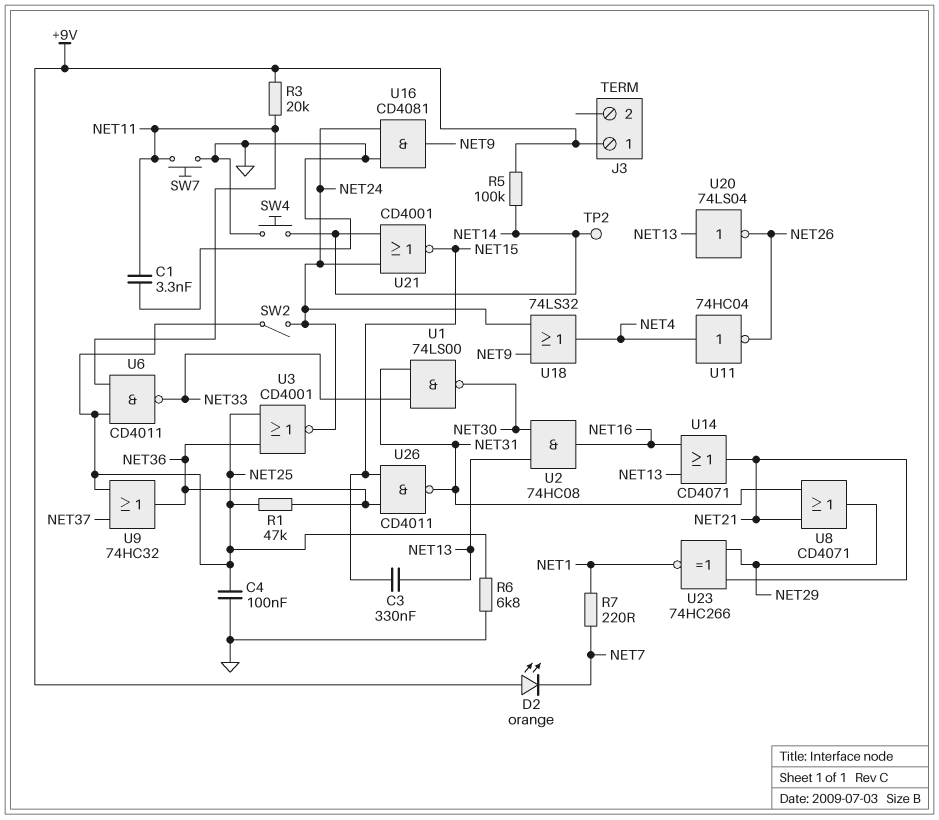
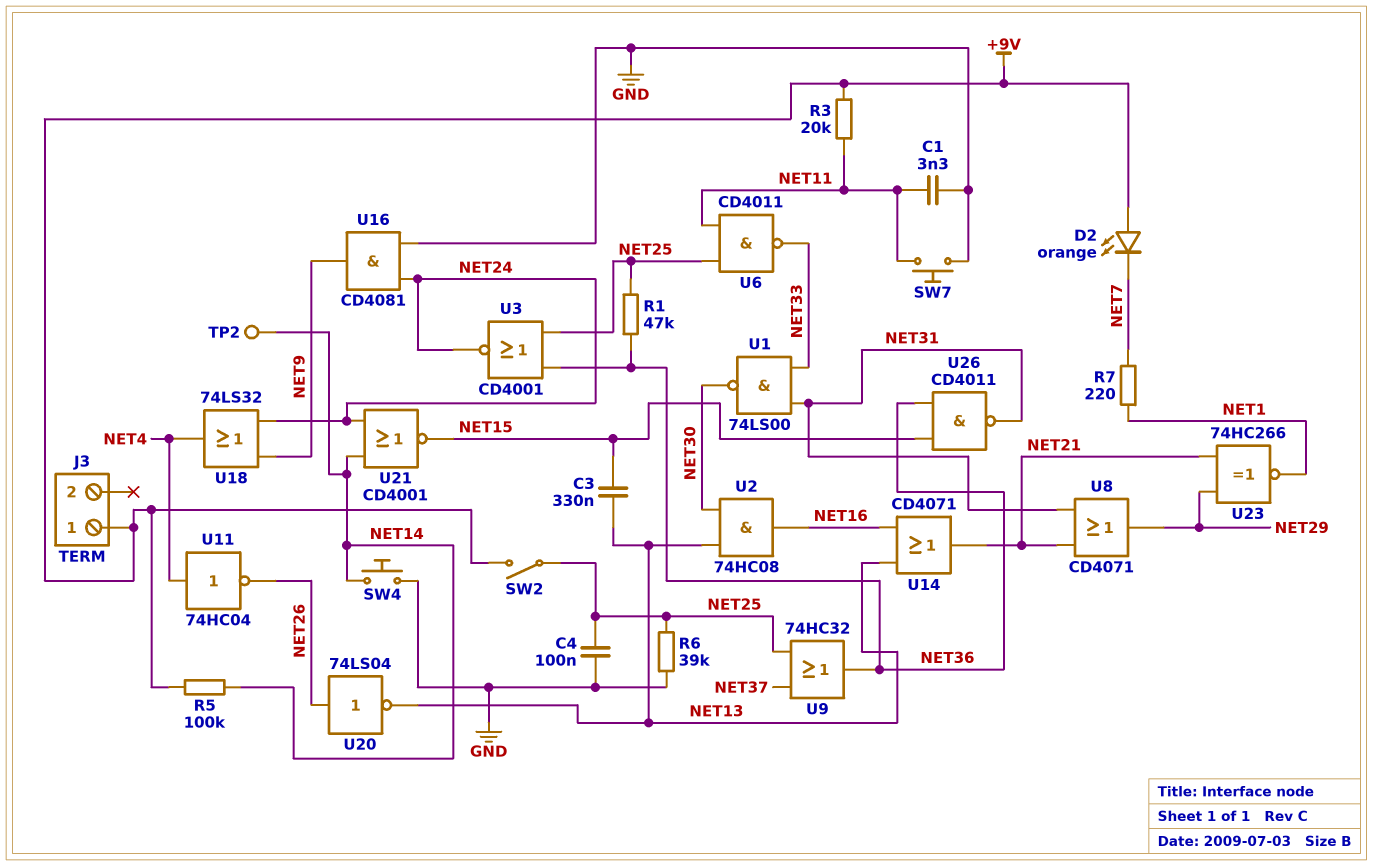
R6: 6.8k (GND, NET25) -> 39k (GND, NET25)
SW2: switch (NET24, NET25) -> switch (+9V, NET25)
U20: NOT 74LS04 (in NET13, out NET26) -> NOT 74LS04 (in NET26, out NET13)

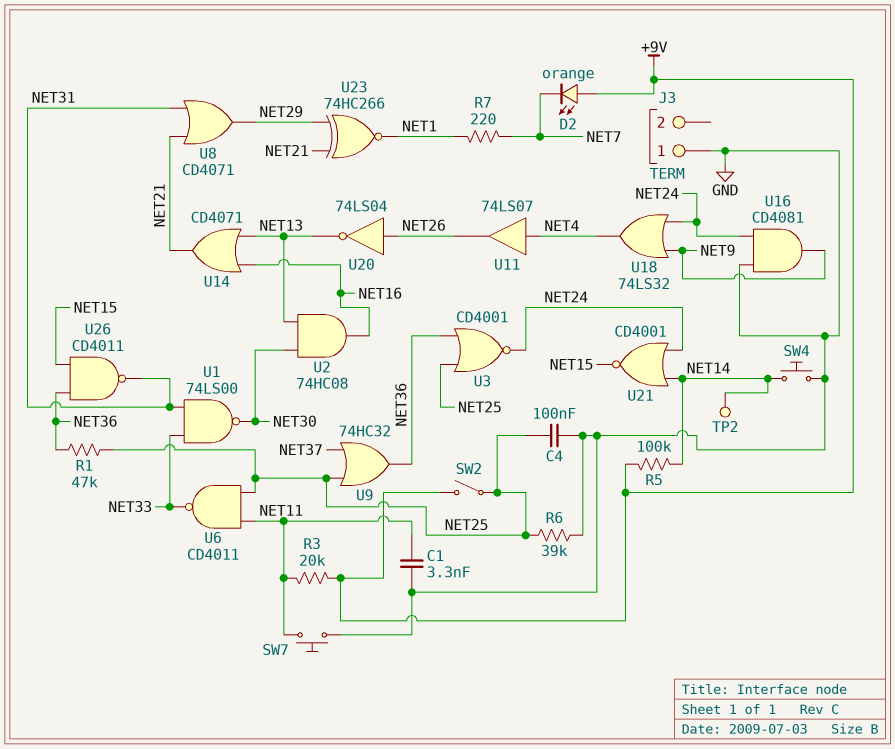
C3: 330nF (NET13, NET15) -> none
J3 pin 1: +9V -> GND
U11: NOT 74HC04 (in NET4, out NET26) -> buffer 74LS07 (in NET4, out NET26)

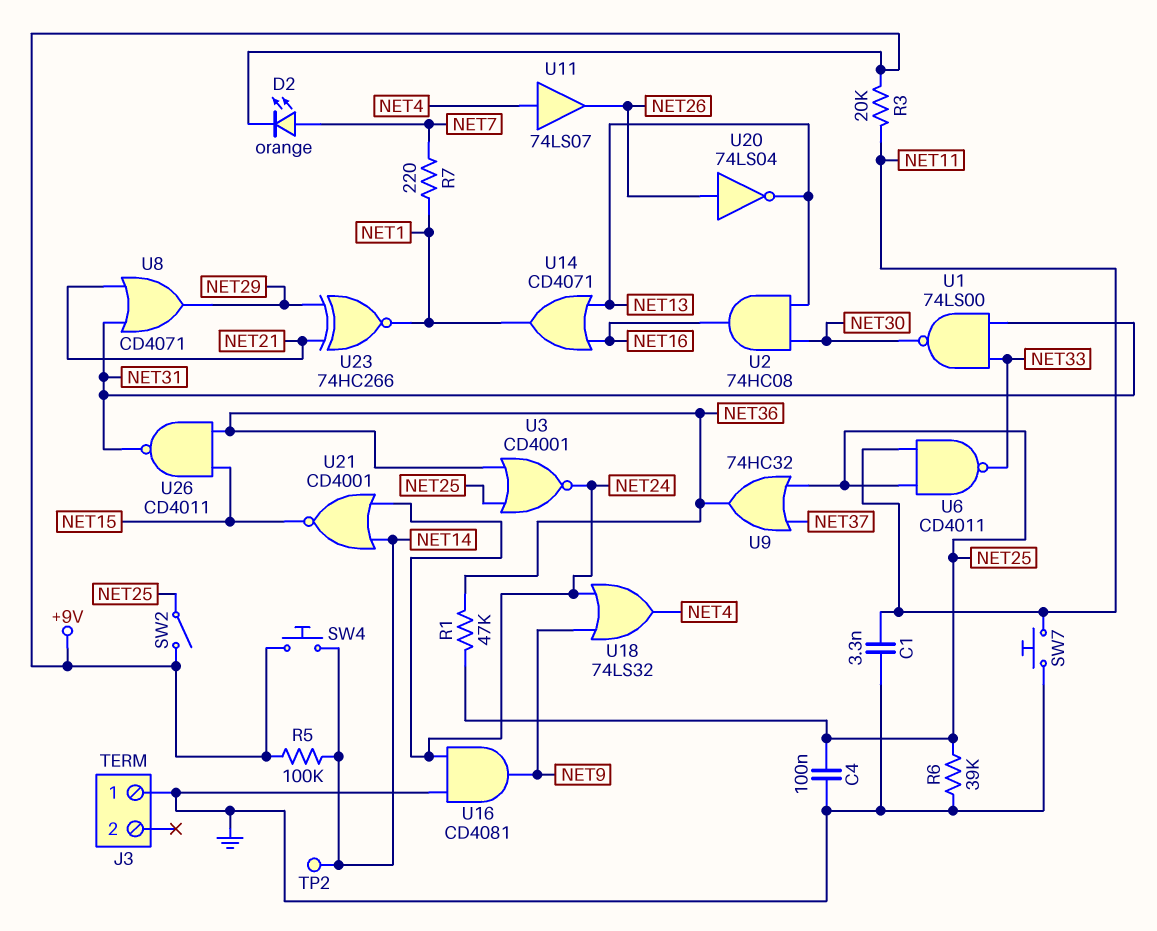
D2: LED orange (A +9V, K NET7) -> LED orange (A NET7, K +9V)
SW4: button (GND, NET14) -> button (+9V, NET14)
U14: OR CD4071 (in NET13, in NET16, out NET21) -> OR CD4071 (in NET13, in NET16, out NET1)

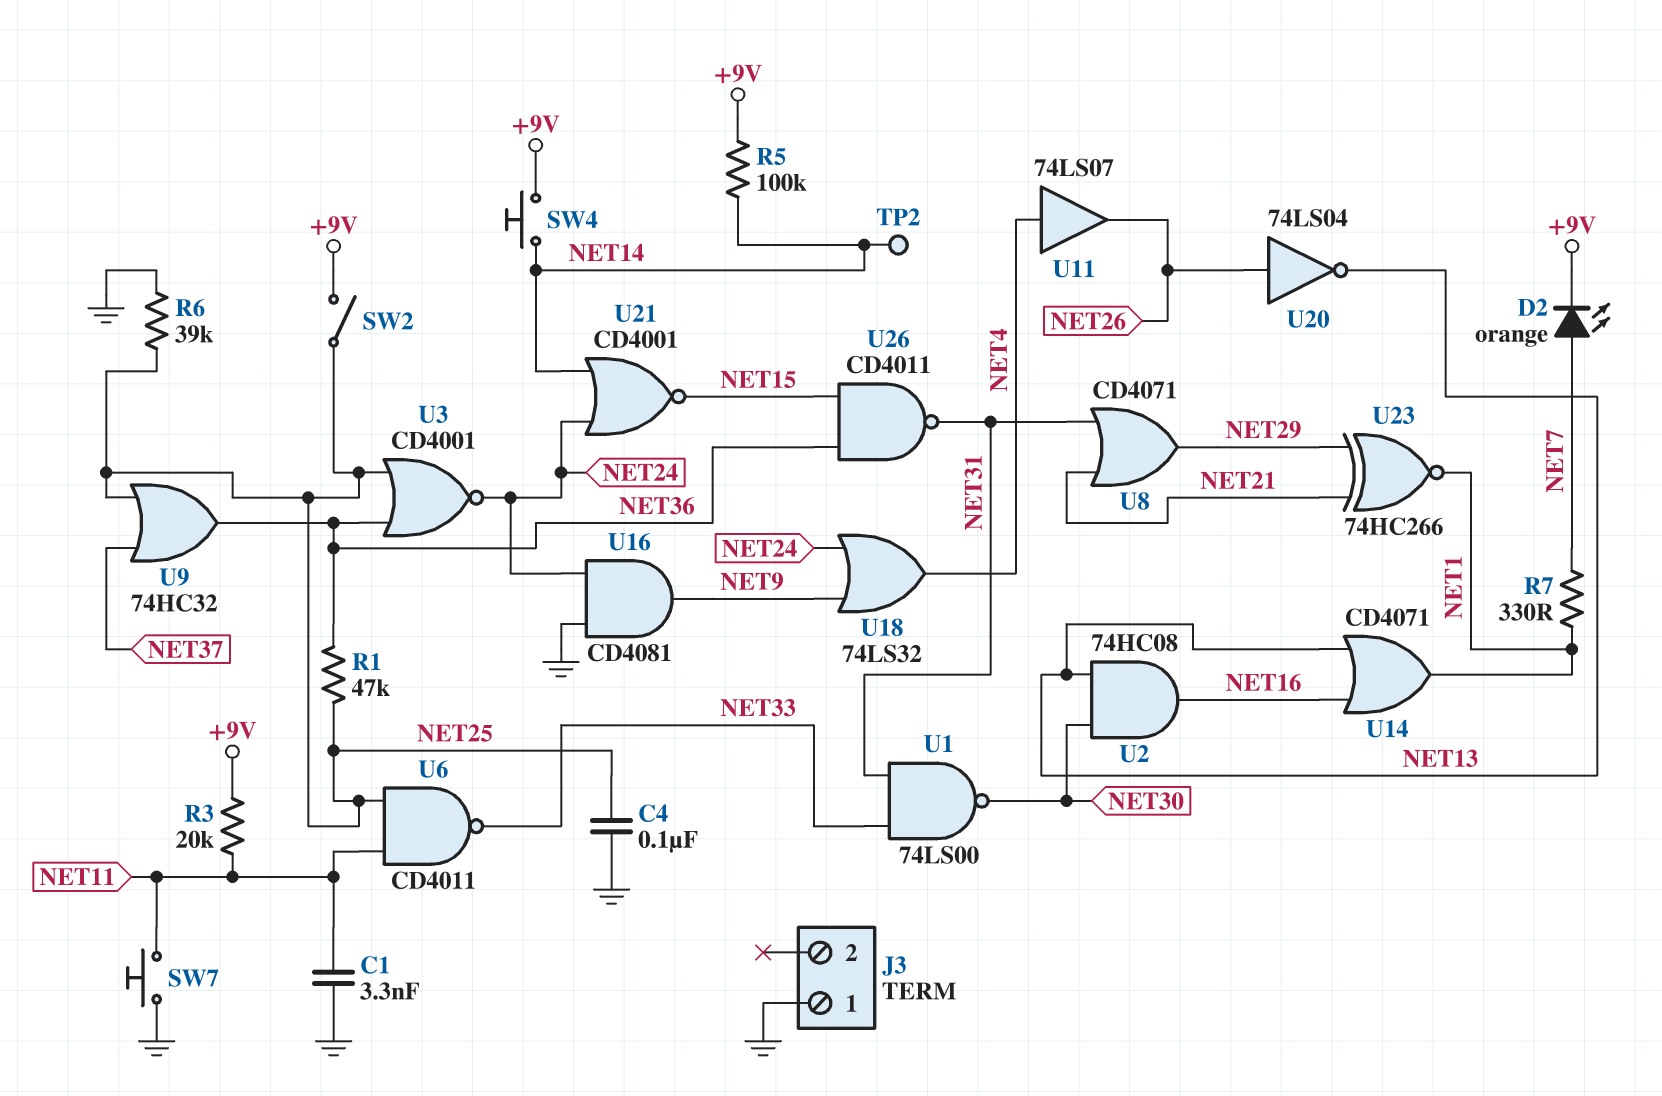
R7: 220 (NET1, NET7) -> 330 (NET1, NET7)

